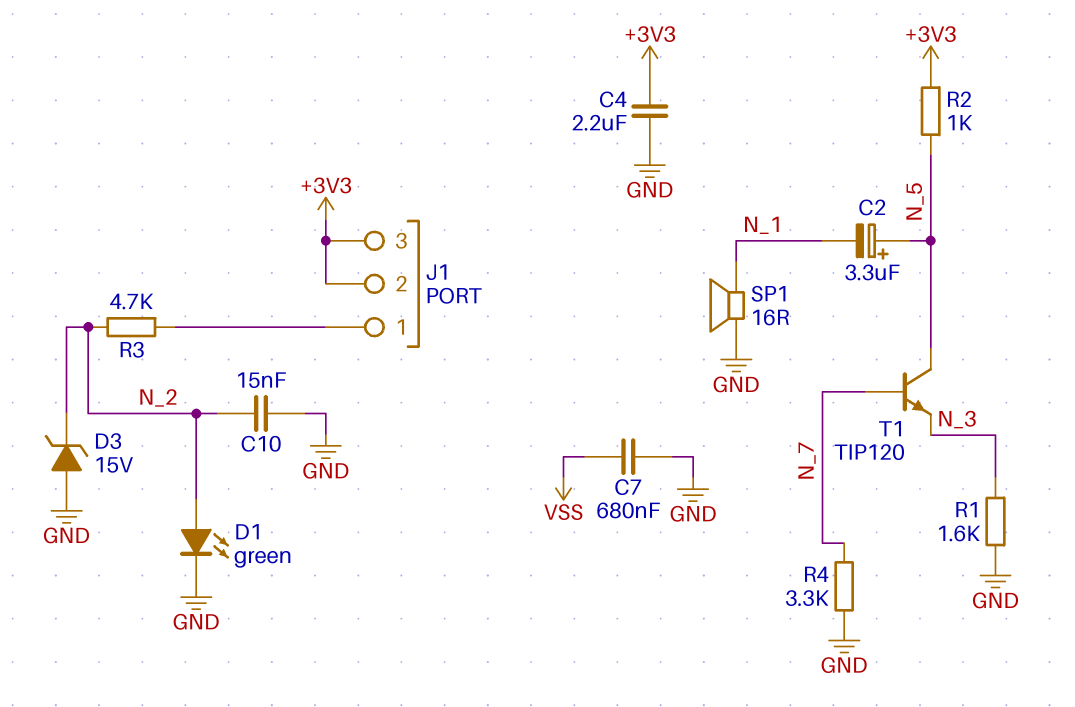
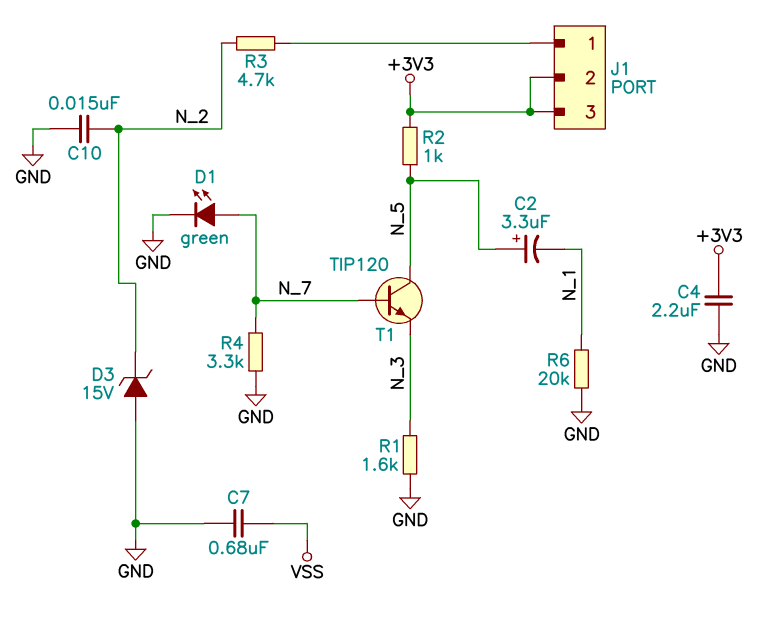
D1: LED green (A N_2, K GND) -> LED green (A N_7, K GND)
R6: none -> 20k (GND, N_1)
SP1: speaker 16R (GND, N_1) -> none

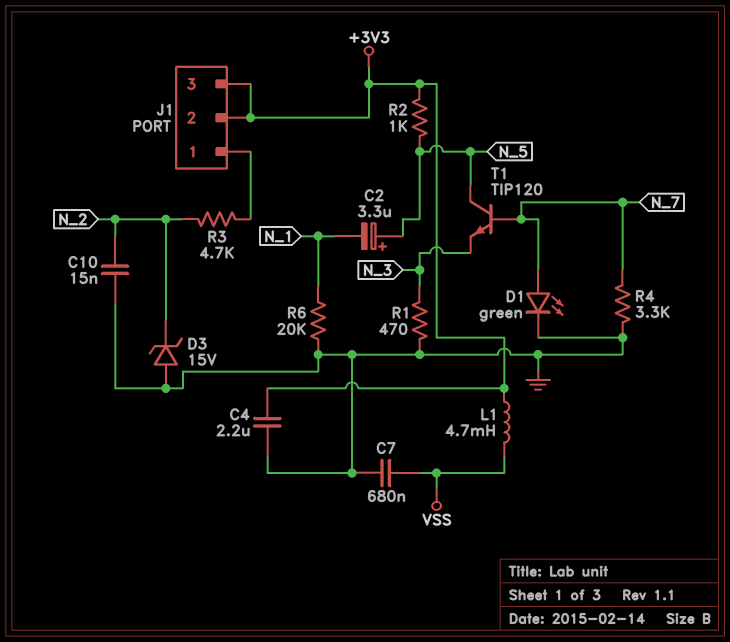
L1: none -> 4.7mH (+3V3, VSS)
R1: 1.6k (GND, N_3) -> 470 (GND, N_3)

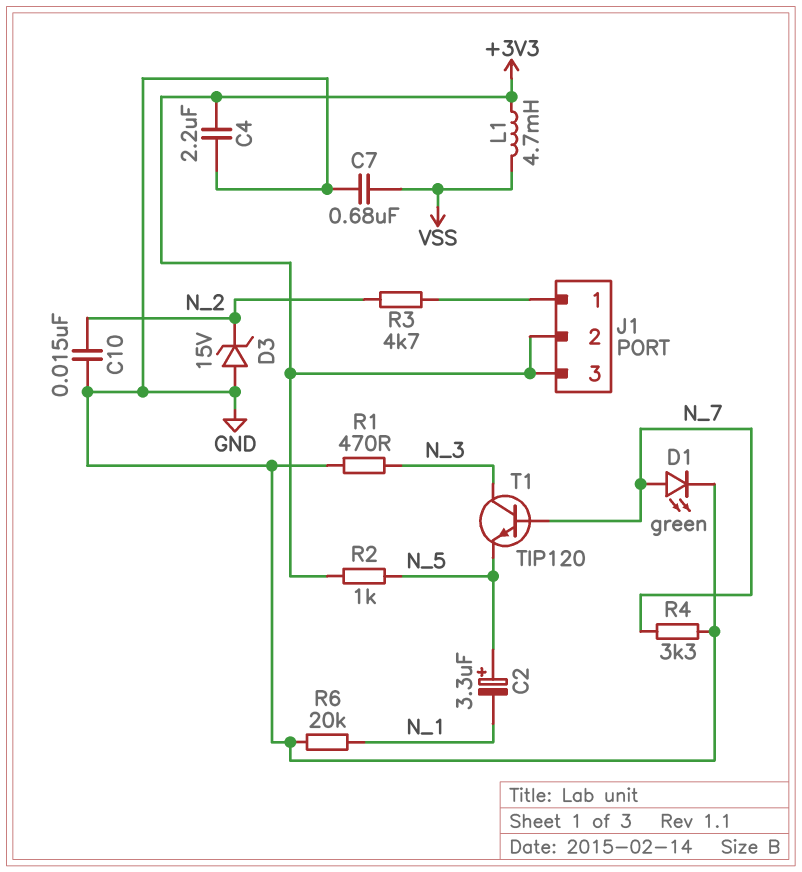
T1: NPN TIP120 (B N_7, C N_5, E N_3) -> NPN TIP120 (B N_7, C N_3, E N_5)

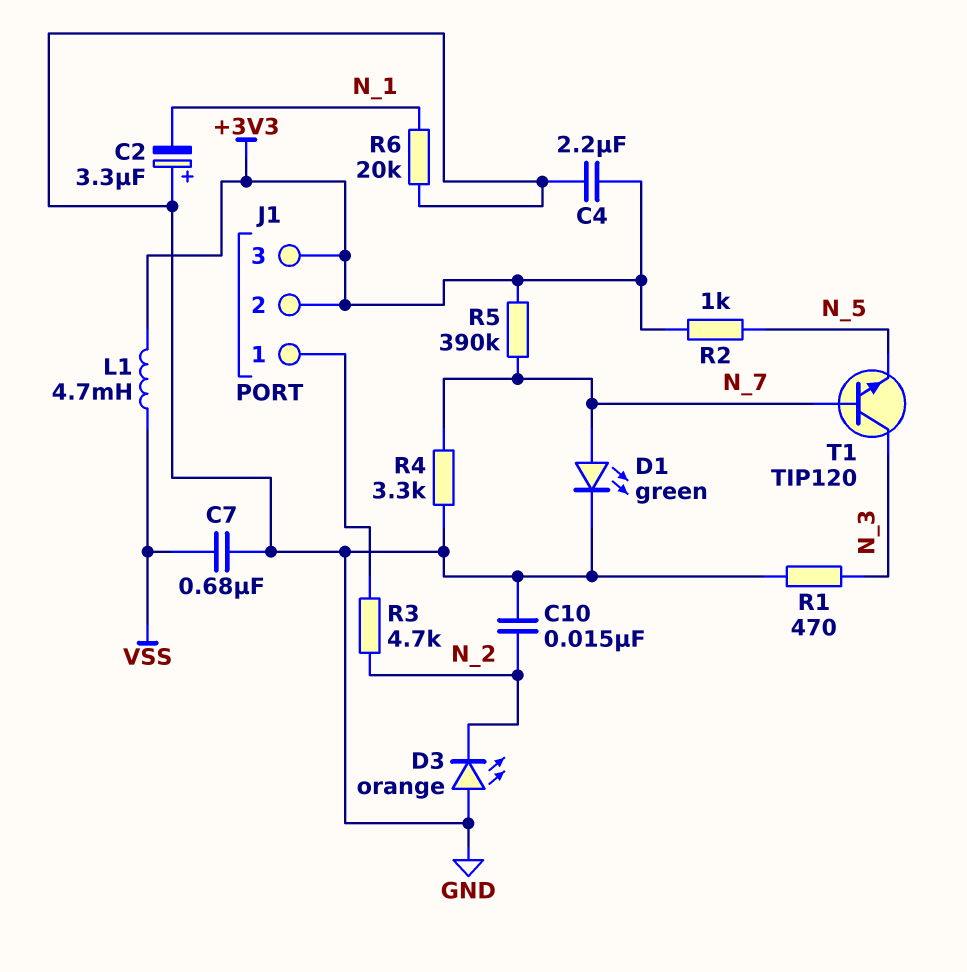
C2: 3.3uF (plus N_5, minus N_1) -> 3.3uF (plus GND, minus N_1)
D3: zener 15V (A GND, K N_2) -> LED orange (A GND, K N_2)
R5: none -> 390k (+3V3, N_7)

